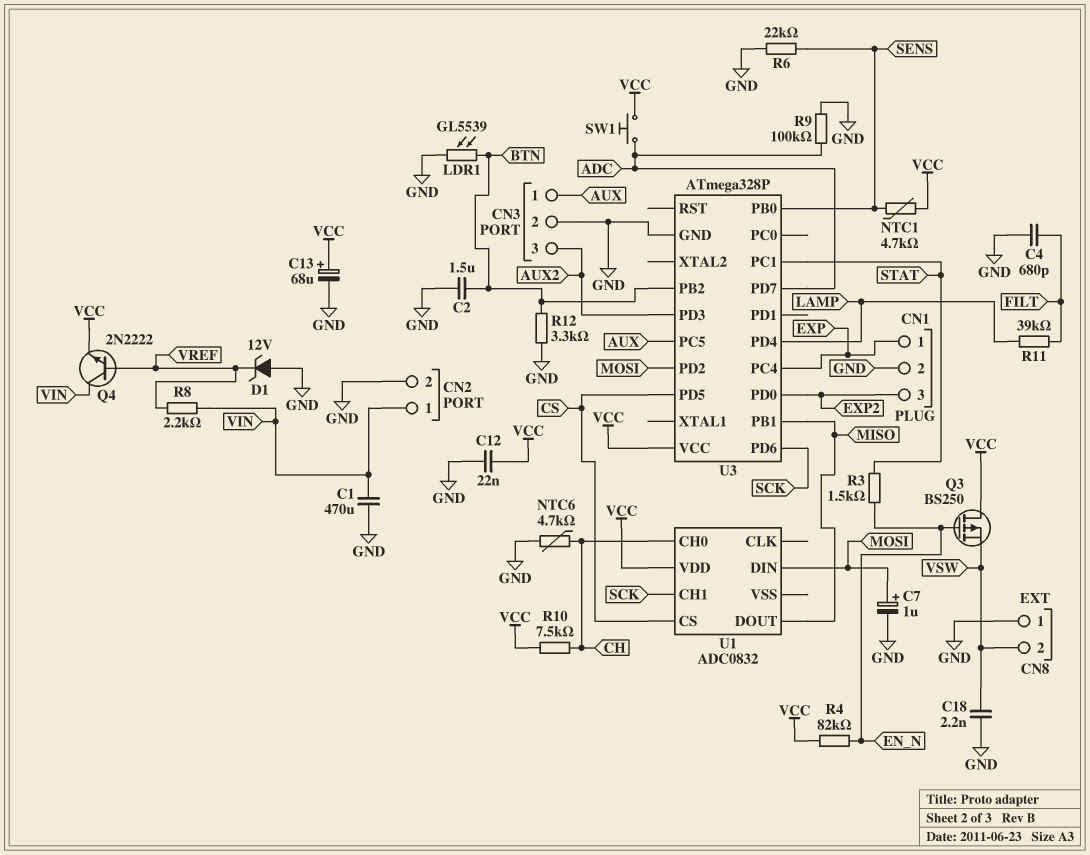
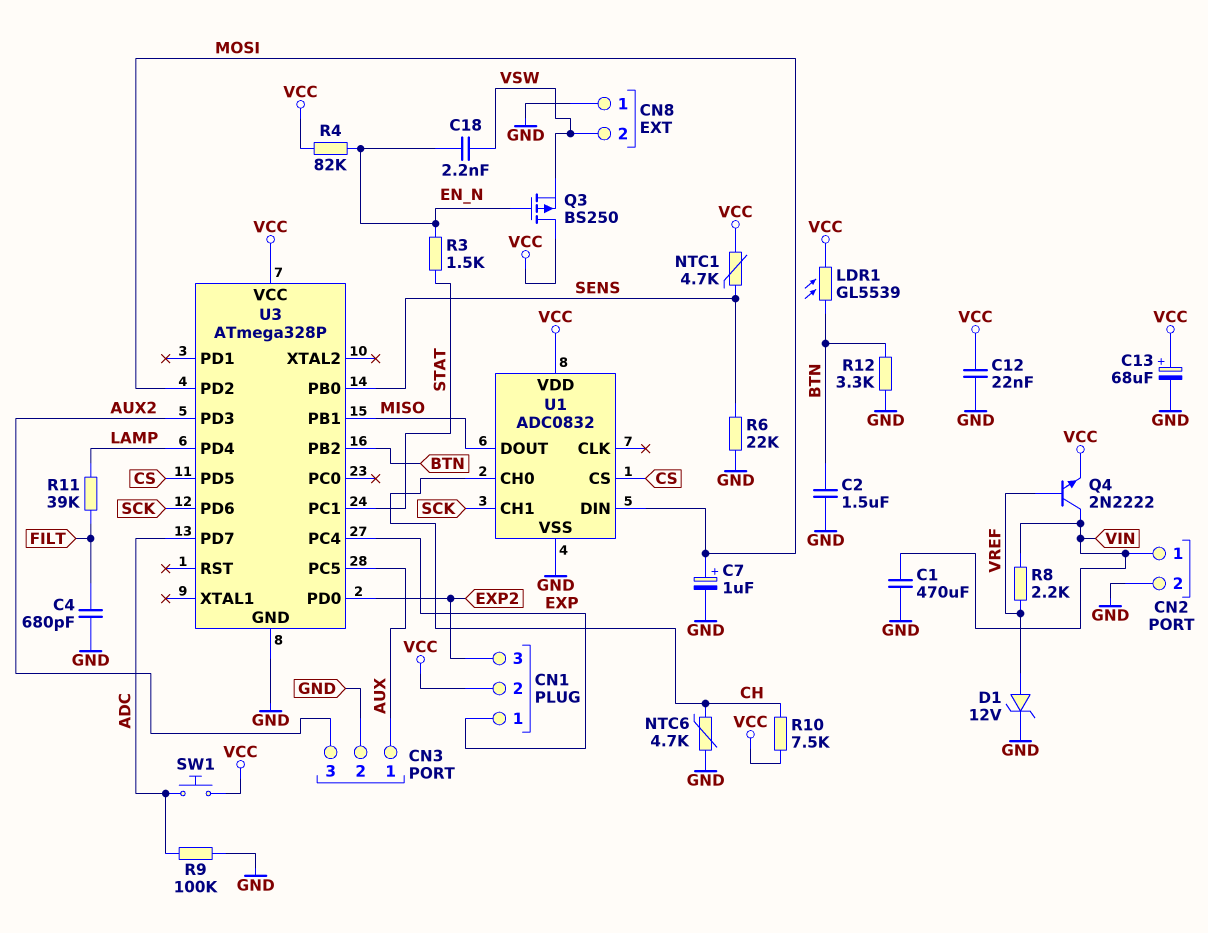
C18: 2.2nF (GND, VSW) -> 2.2nF (EN_N, VSW)
CN1 pin 2: GND -> VCC
D1: zener 12V (A GND, K VREF) -> zener 12V (A VREF, K GND)
LDR1: GL5539 (BTN, GND) -> GL5539 (BTN, VCC)
U1 pin VSS: none -> GND

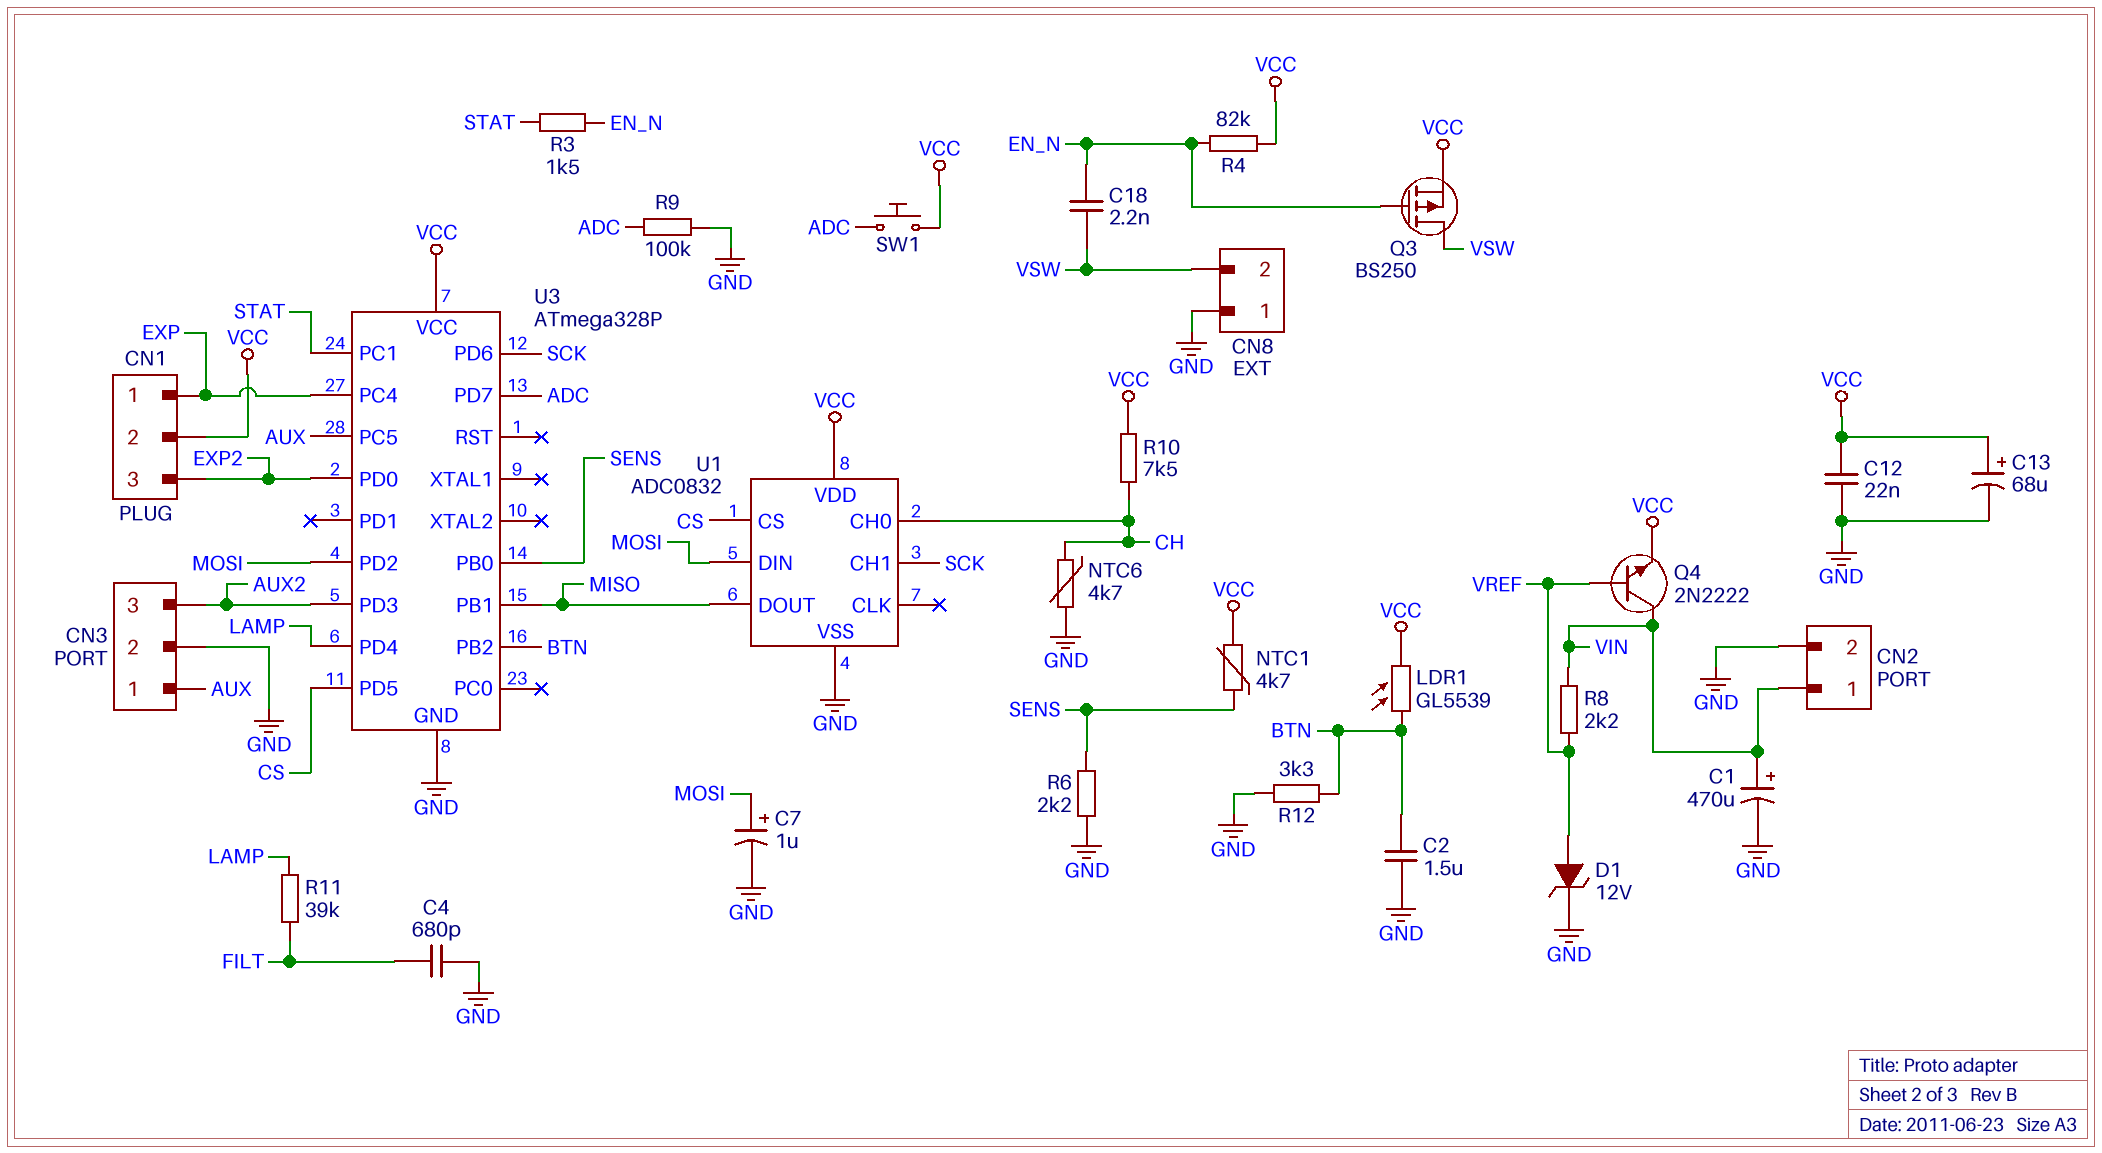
C1: 470uF (GND, VIN) -> 470uF (plus VIN, minus GND)
Q3: PMOS BS250 (G EN_N, D VCC, S VSW) -> PMOS BS250 (G EN_N, D VSW, S VCC)
R6: 22k (GND, SENS) -> 2.2k (GND, SENS)

